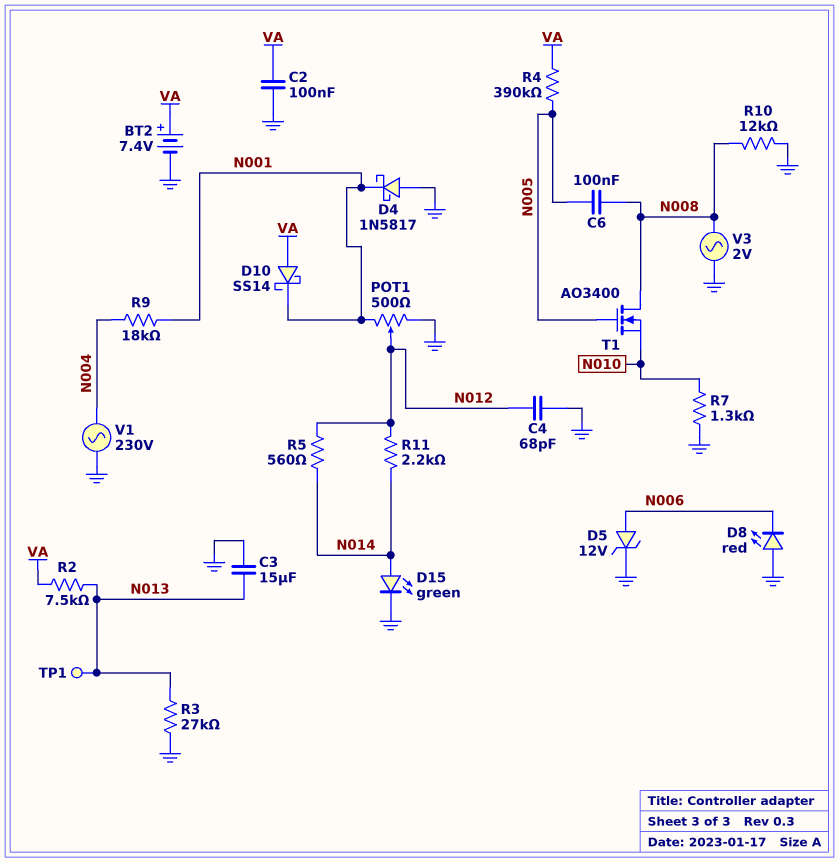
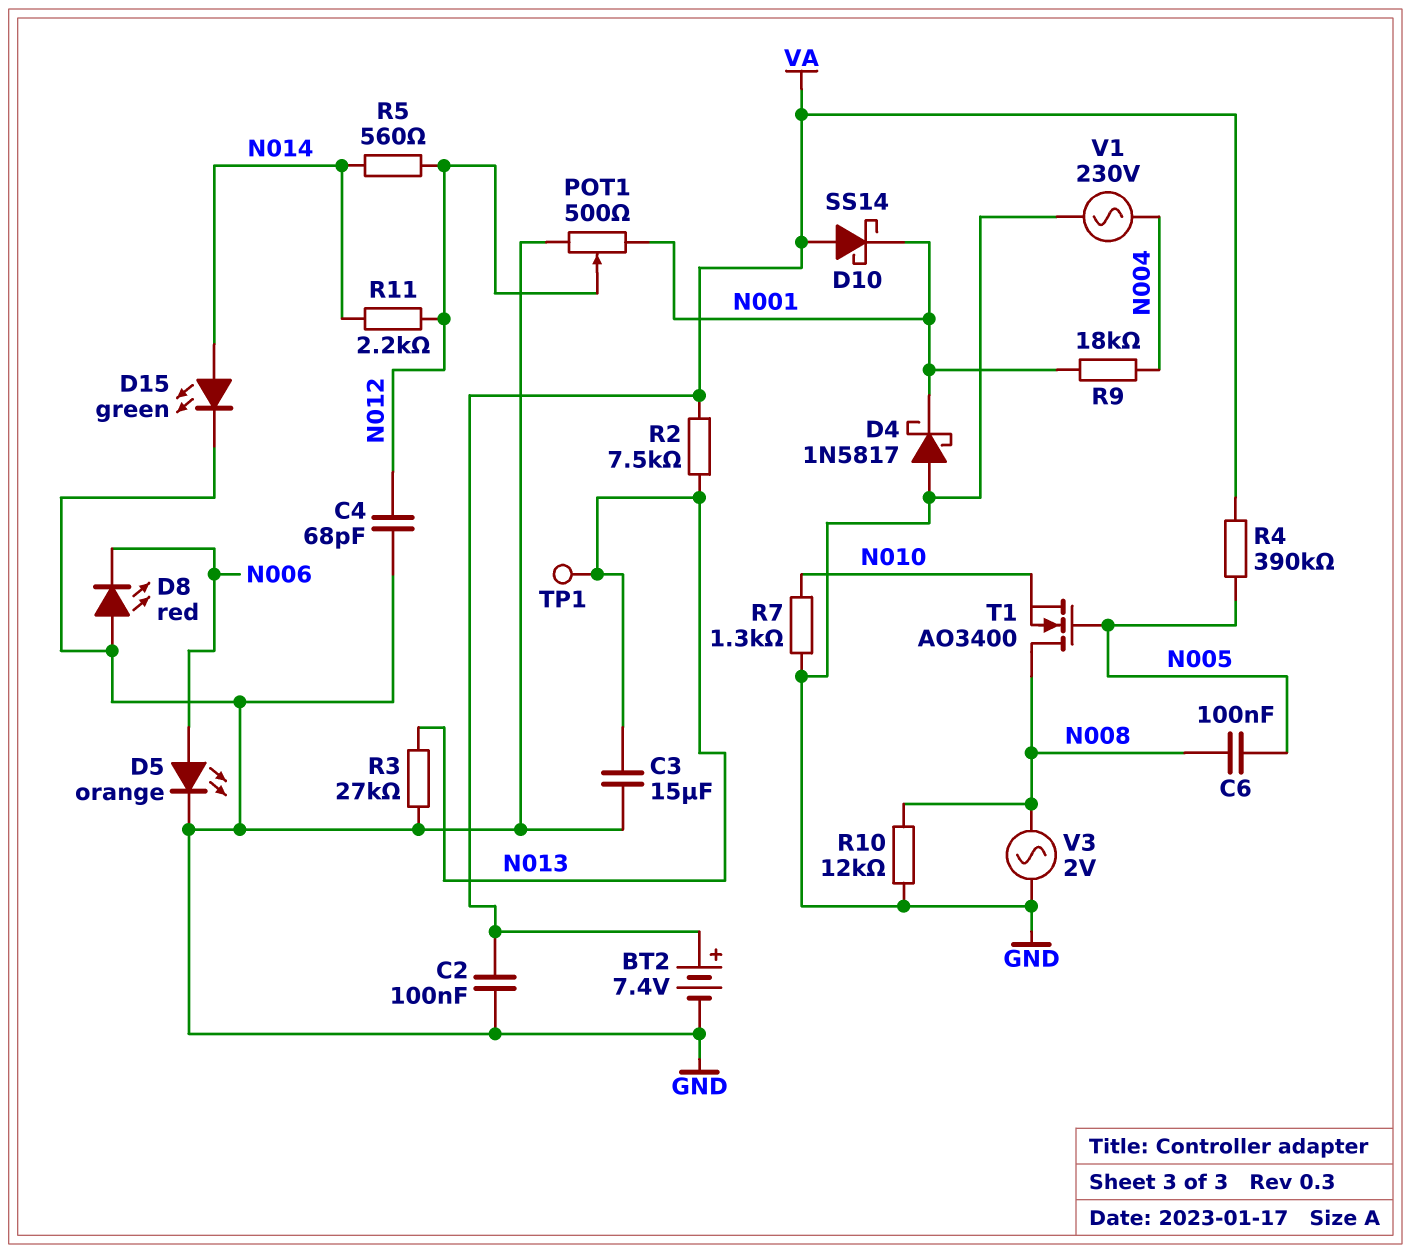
D5: zener 12V (A N006, K GND) -> LED orange (A N006, K GND)

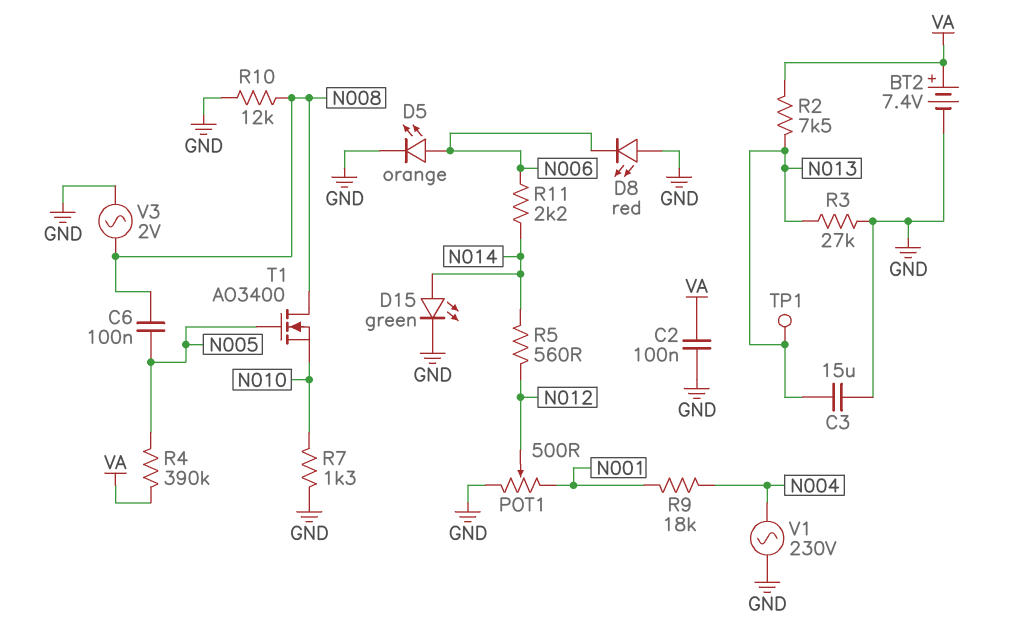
C4: 68pF (GND, N012) -> none
D4: schottky 1N5817 (A GND, K N001) -> none
D10: schottky SS14 (A VA, K N001) -> none
R11: 2.2k (N012, N014) -> 2.2k (N006, N014)

